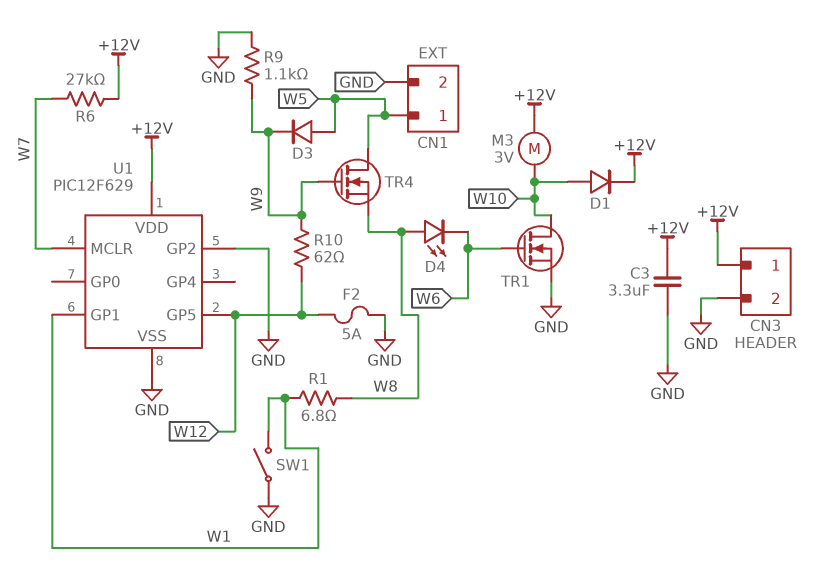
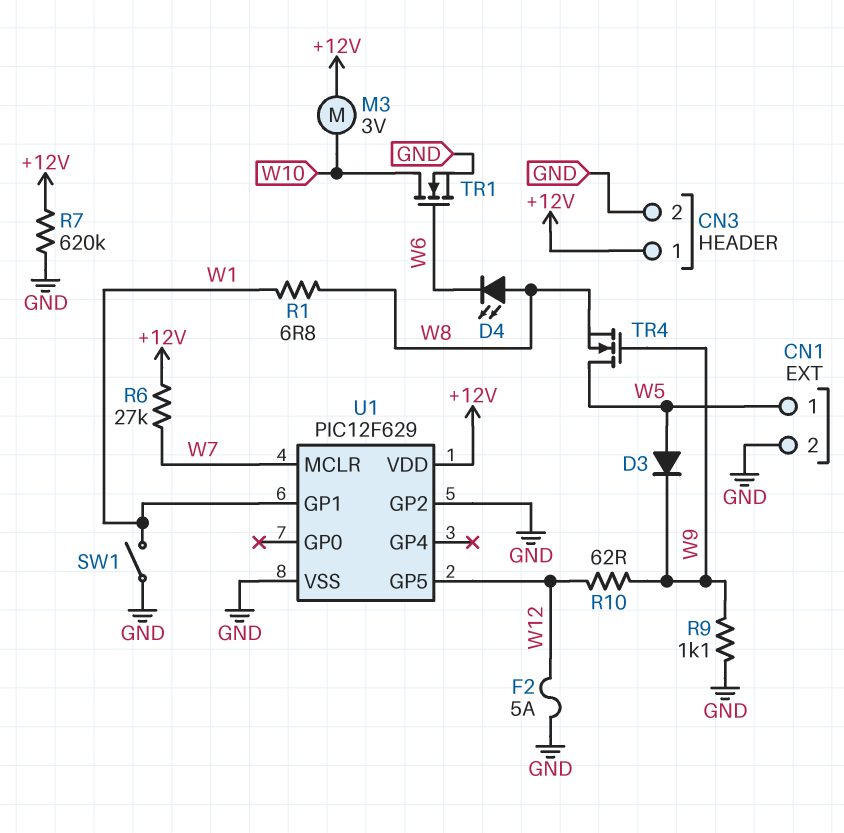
C3: 3.3uF (+12V, GND) -> none
D1: diode (A W10, K +12V) -> none
R7: none -> 620k (+12V, GND)

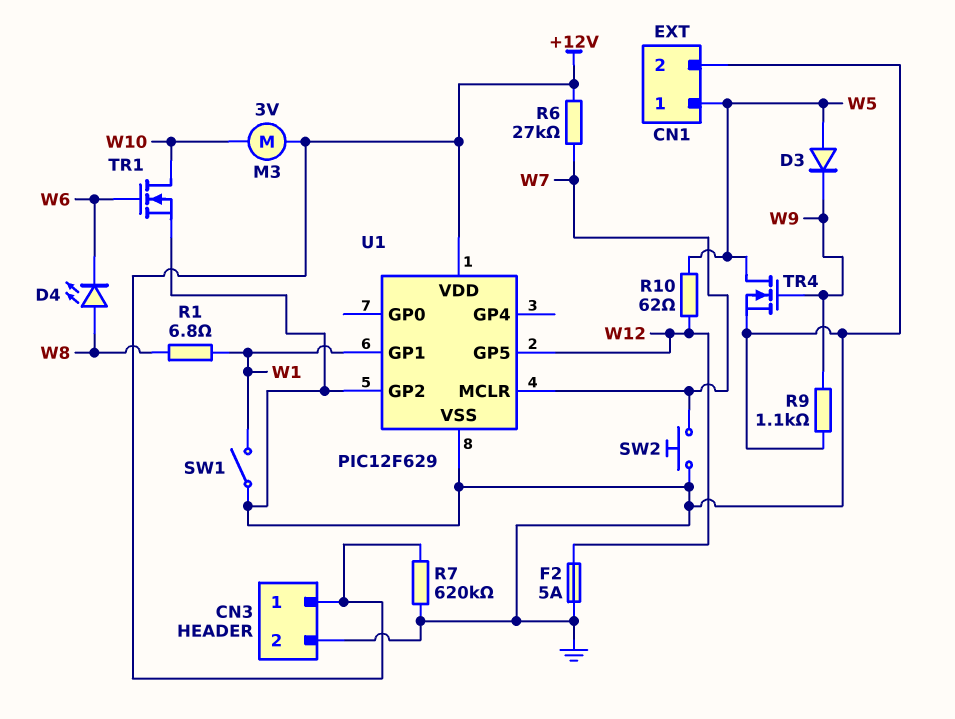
R10: 62 (W9, W12) -> 62 (W5, W12)
SW2: none -> button (GND, W7)
TR4: NMOS (G W9, D W5, S W8) -> NMOS (G W9, D W5, S GND)

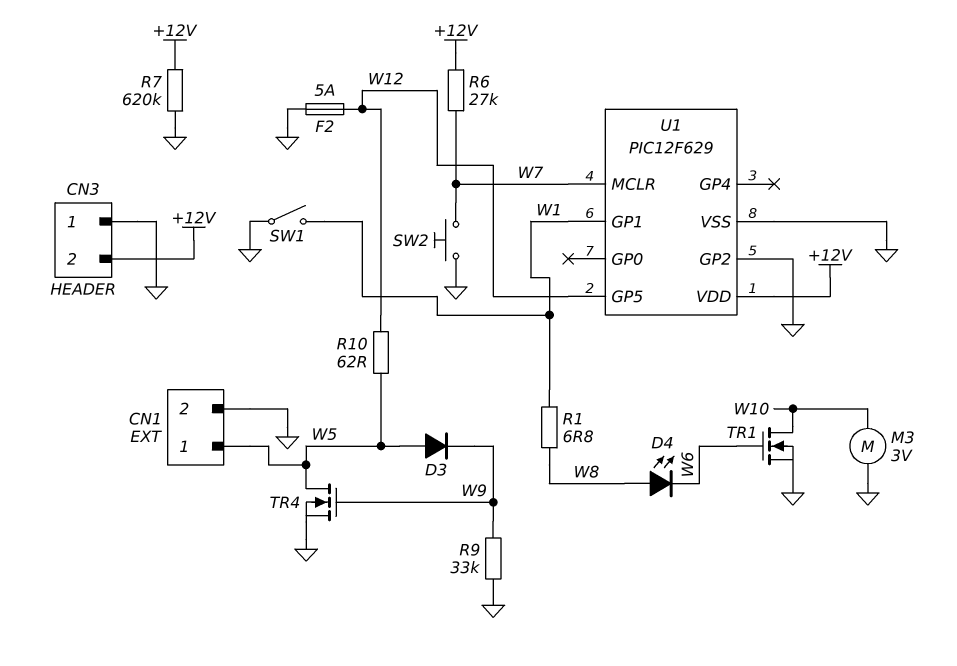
CN3 pin 1: +12V -> GND
CN3 pin 2: GND -> +12V
M3: motor 3V (+12V, W10) -> motor 3V (GND, W10)
R9: 1.1k (GND, W9) -> 33k (GND, W9)

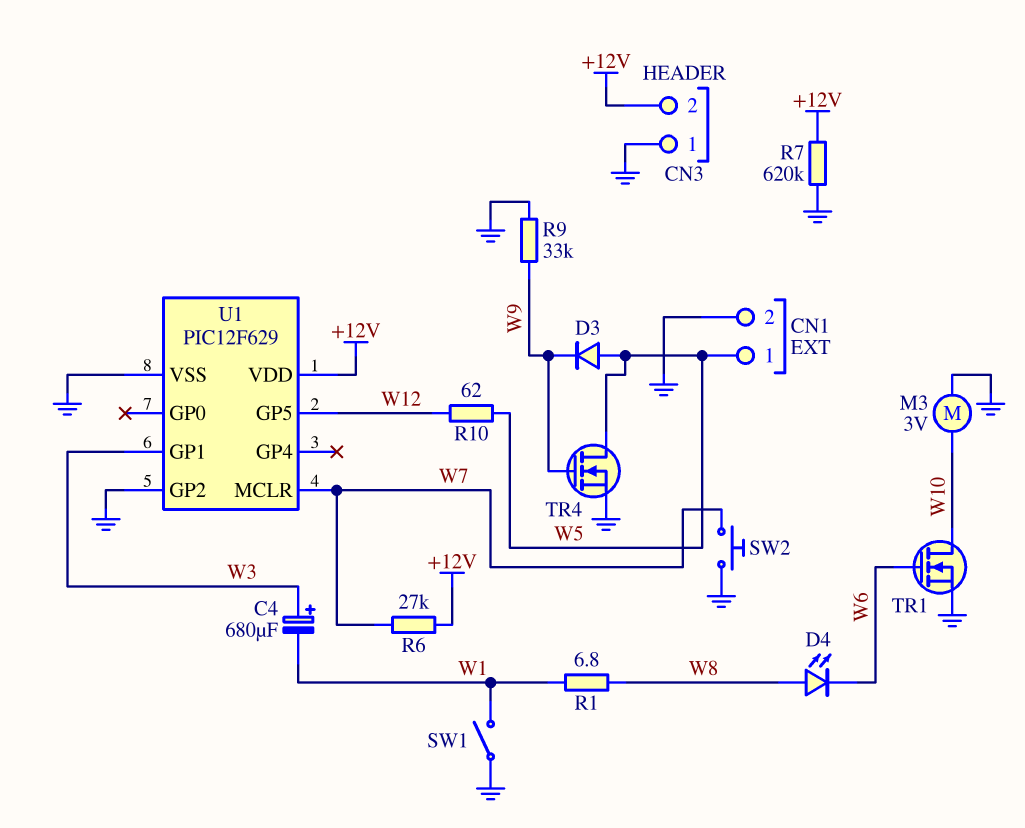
C4: none -> 680uF (plus W3, minus W1)
F2: 5A (GND, W12) -> none
U1 pin GP1: W1 -> W3

